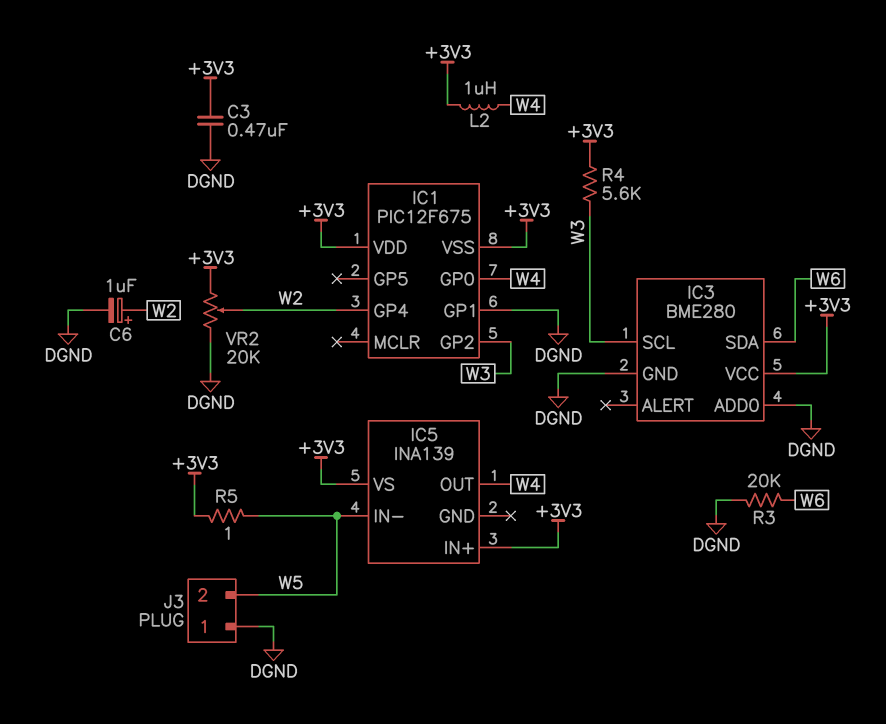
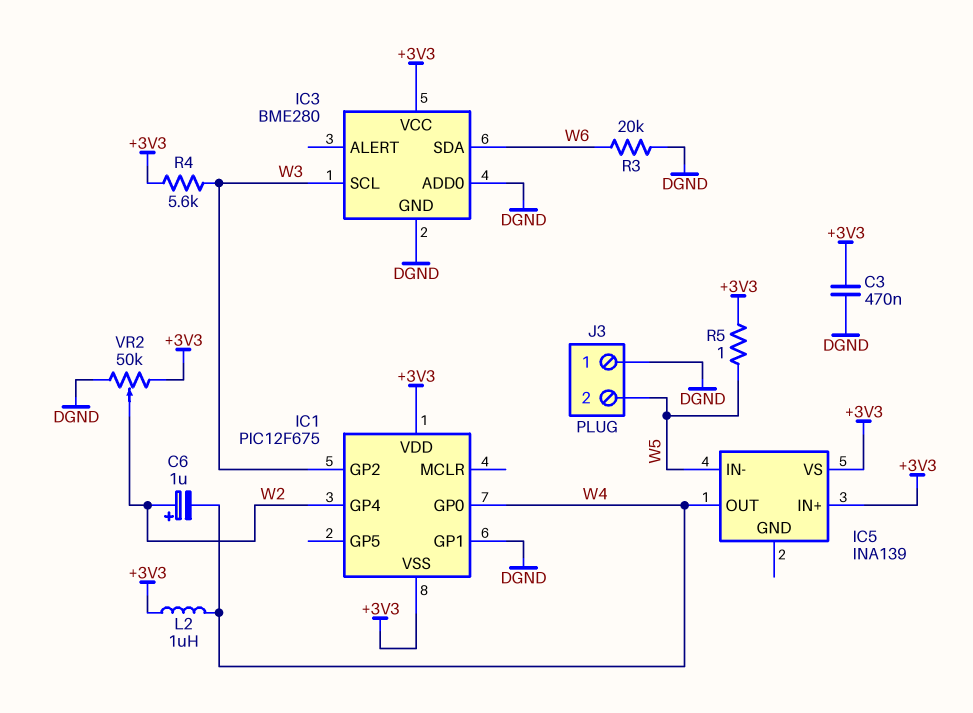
C6: 1uF (plus W2, minus DGND) -> 1uF (plus W2, minus W4)
VR2: 20k (+3V3, DGND, wiper W2) -> 50k (+3V3, DGND, wiper W2)

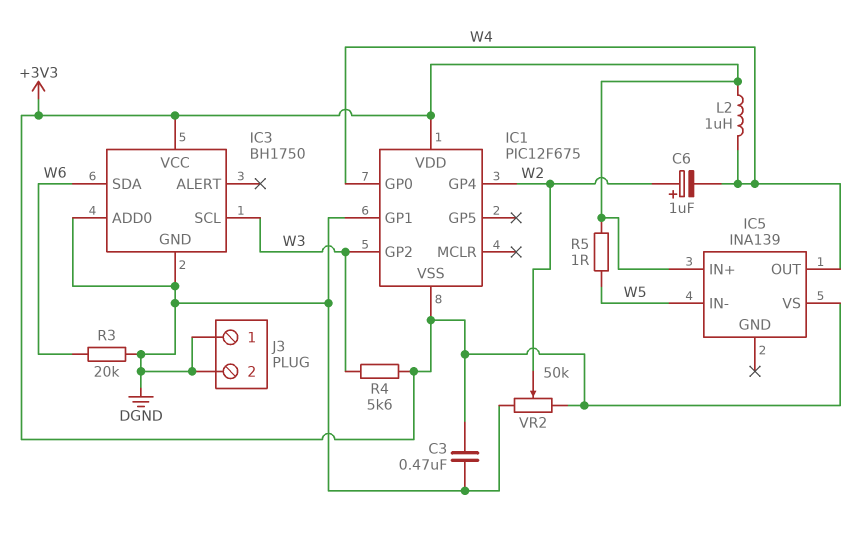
IC3: BME280 -> BH1750
J3 pin 2: W5 -> DGND

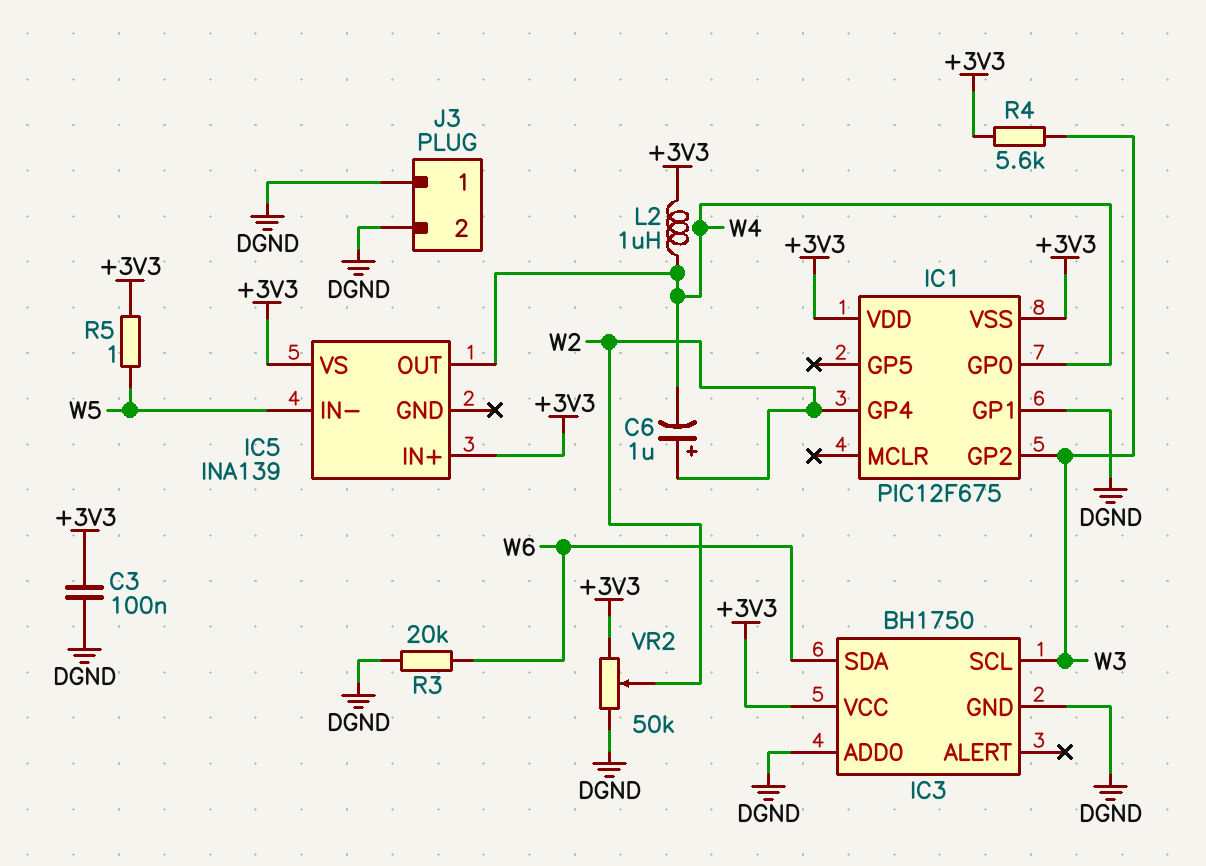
C3: 470nF (+3V3, DGND) -> 100nF (+3V3, DGND)

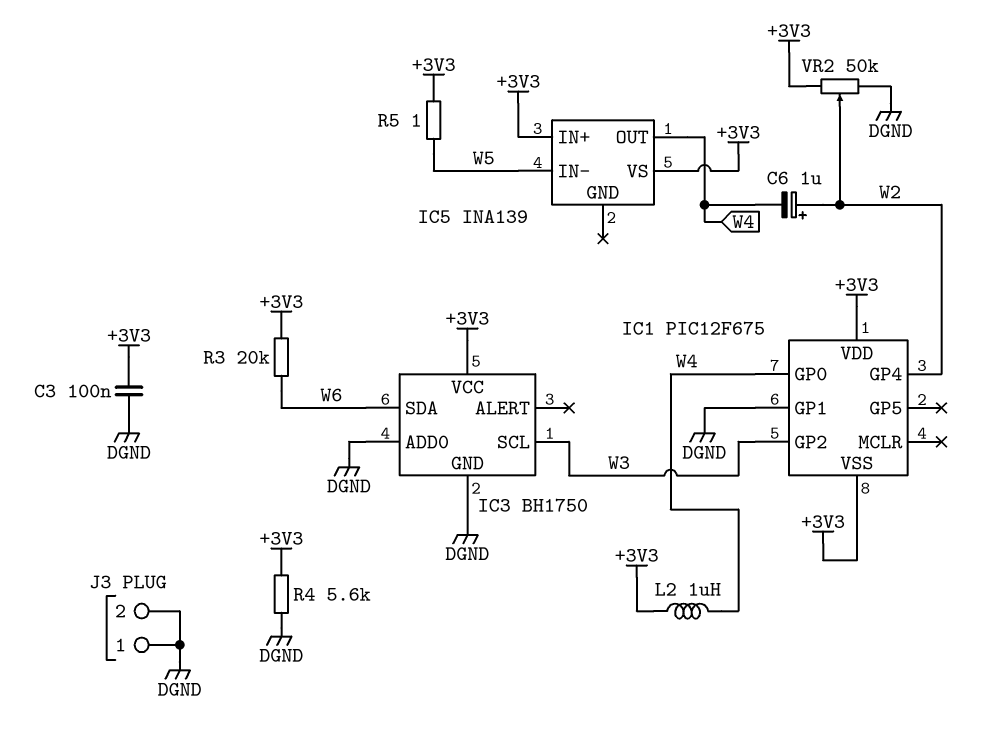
R3: 20k (DGND, W6) -> 20k (+3V3, W6)
R4: 5.6k (+3V3, W3) -> 5.6k (+3V3, DGND)

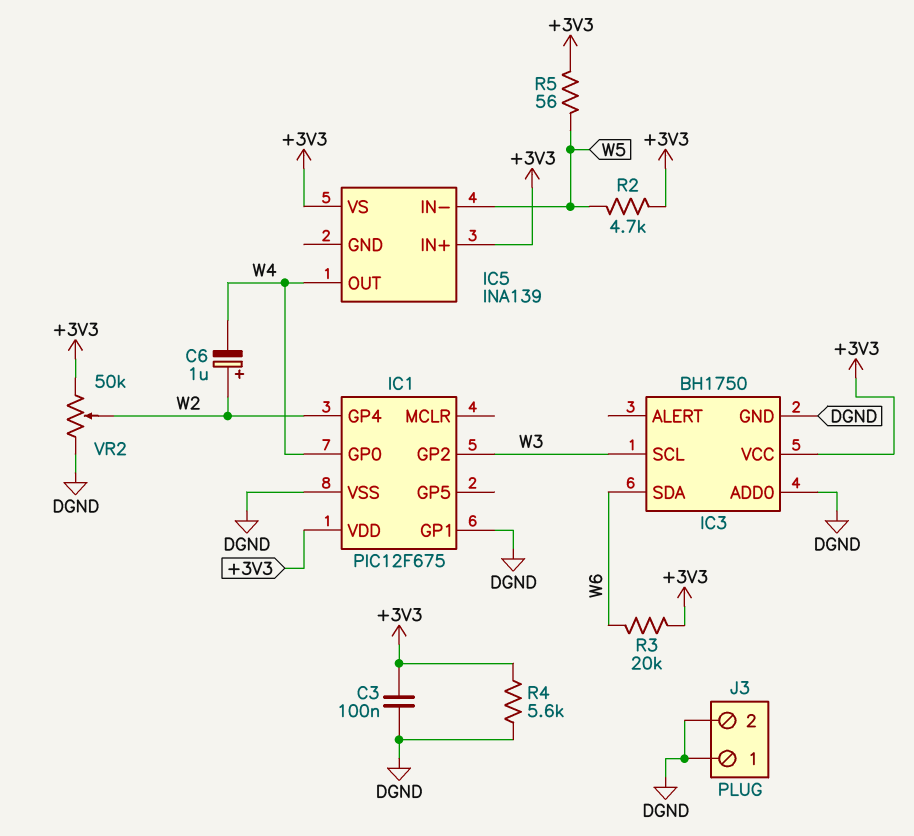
IC1 pin VSS: +3V3 -> DGND
L2: 1uH (+3V3, W4) -> none
R2: none -> 4.7k (+3V3, W5)
R5: 1 (+3V3, W5) -> 56 (+3V3, W5)

